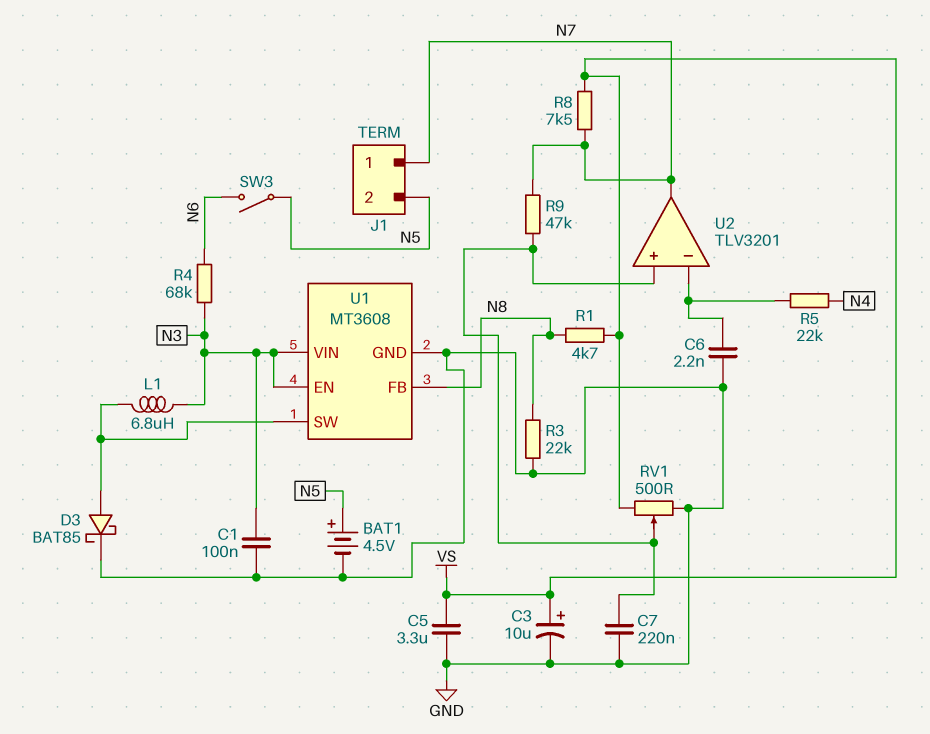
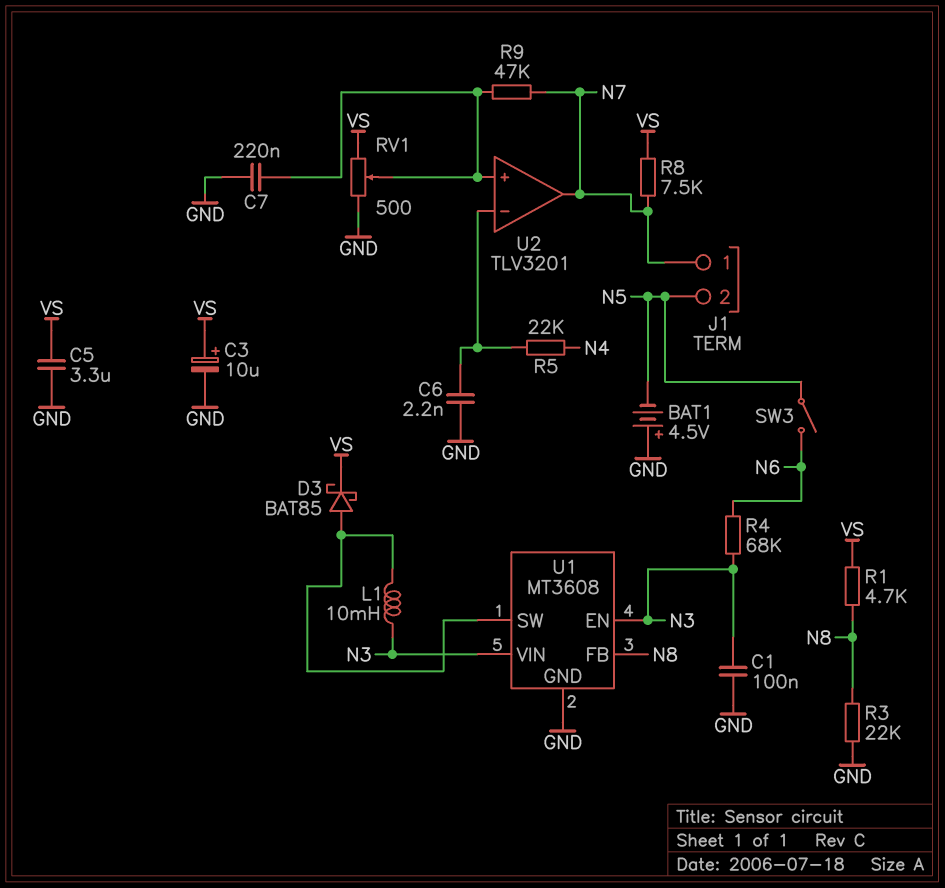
BAT1: 4.5V (plus N5, minus GND) -> 4.5V (plus GND, minus N5)
D3: schottky BAT85 (A U1/SW, K GND) -> schottky BAT85 (A U1/SW, K VS)
L1: 6.8uH (N3, U1/SW) -> 10mH (N3, U1/SW)

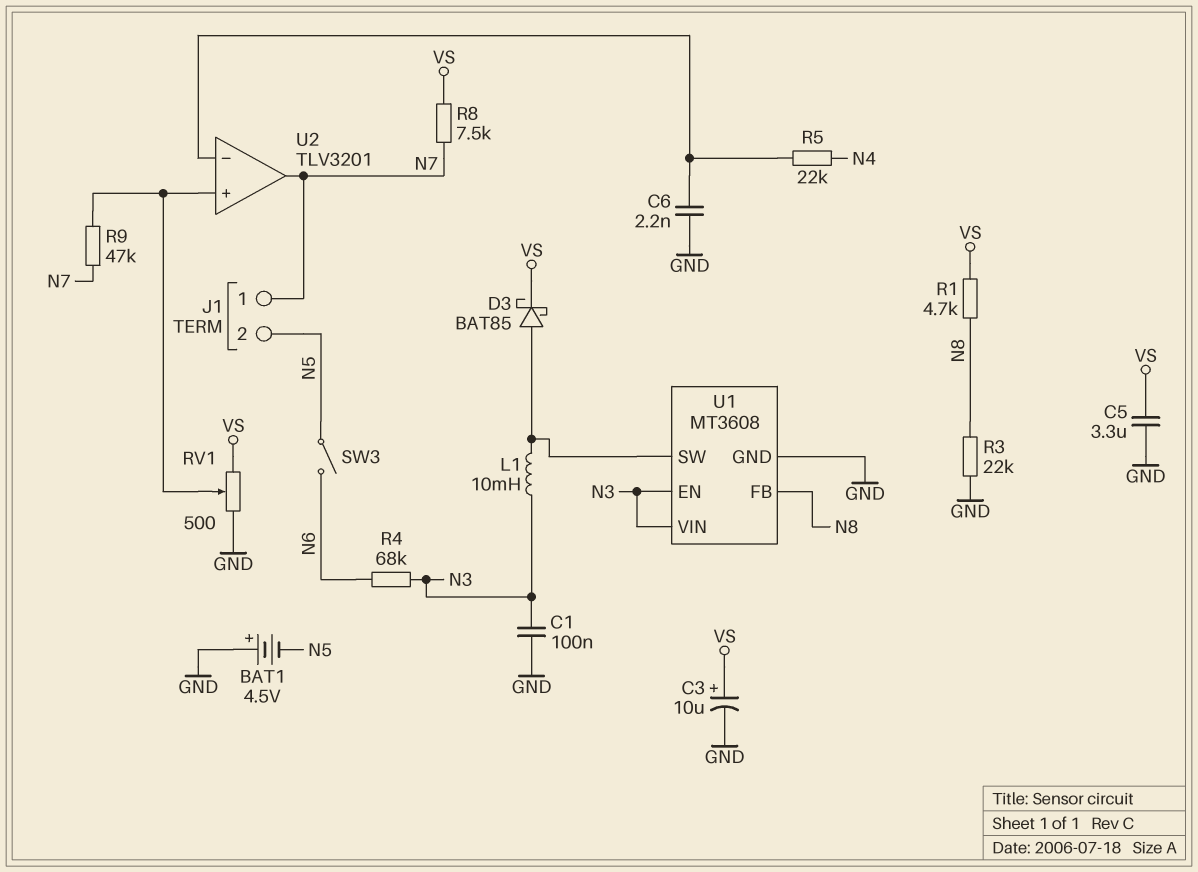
C7: 220nF (GND, U2/in+) -> none

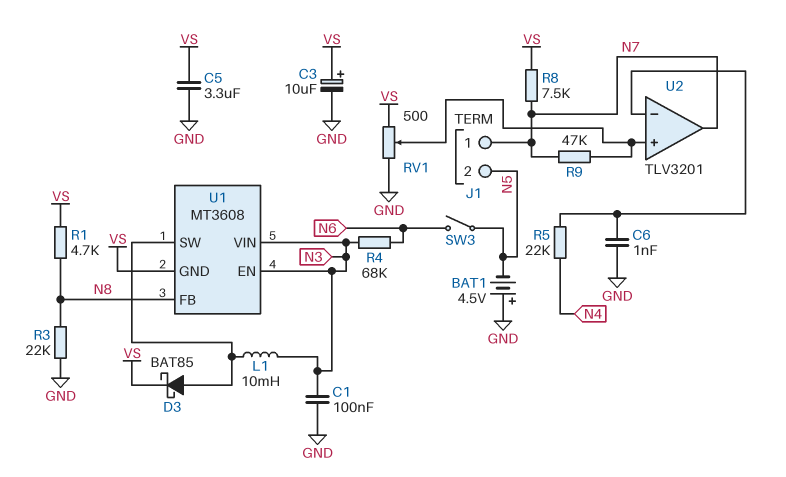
C6: 2.2nF (GND, U2/in-) -> 1nF (GND, U2/in-)
U1 pin GND: GND -> VS

